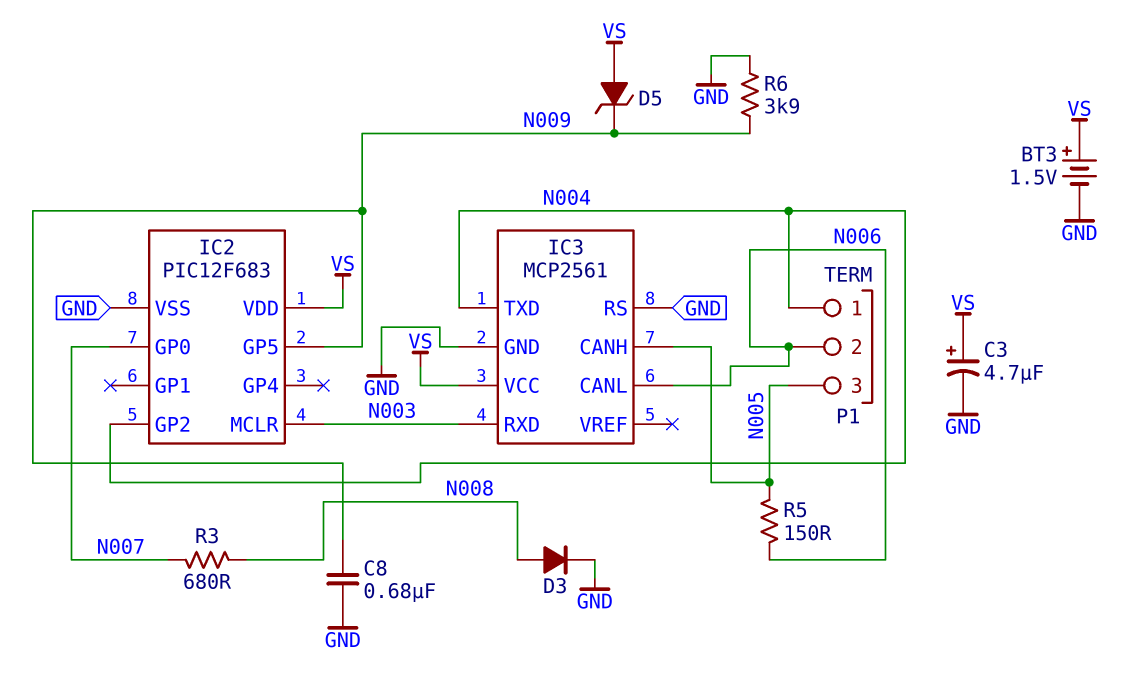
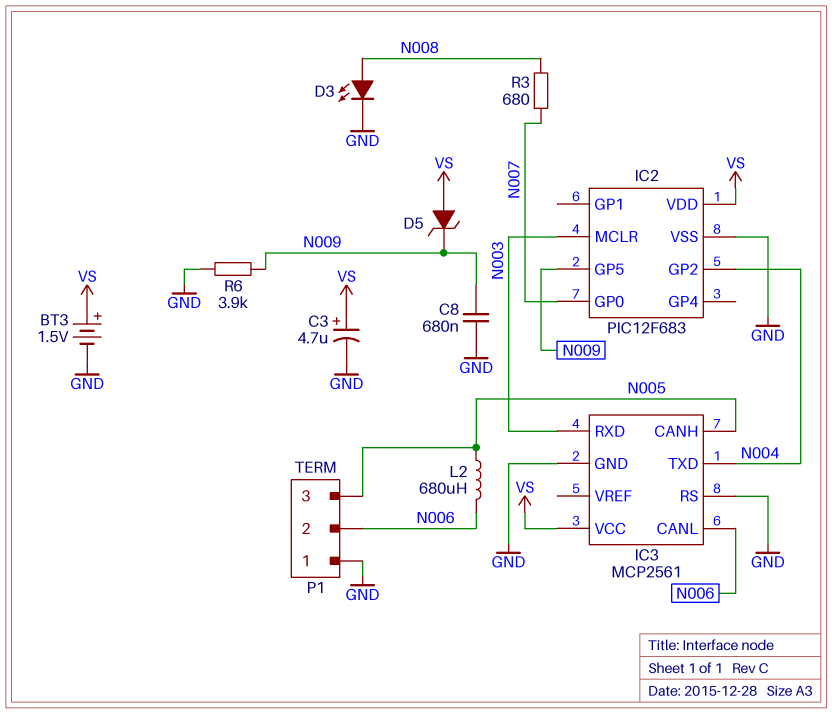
D3: diode (A N008, K GND) -> LED (A N008, K GND)
L2: none -> 680uH (N005, N006)
P1 pin 1: N004 -> GND
R5: 150 (N005, N006) -> none

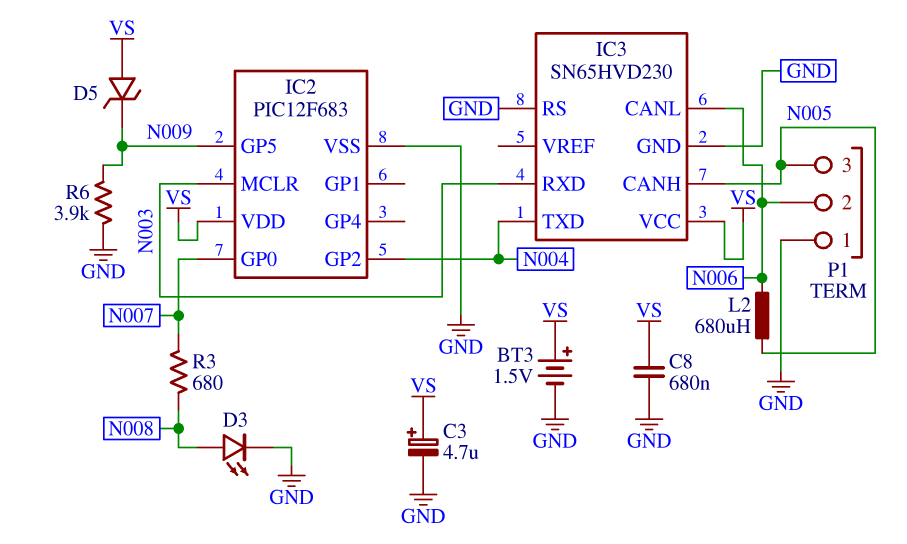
C8: 680nF (GND, N009) -> 680nF (GND, VS)
IC3: MCP2561 -> SN65HVD230

